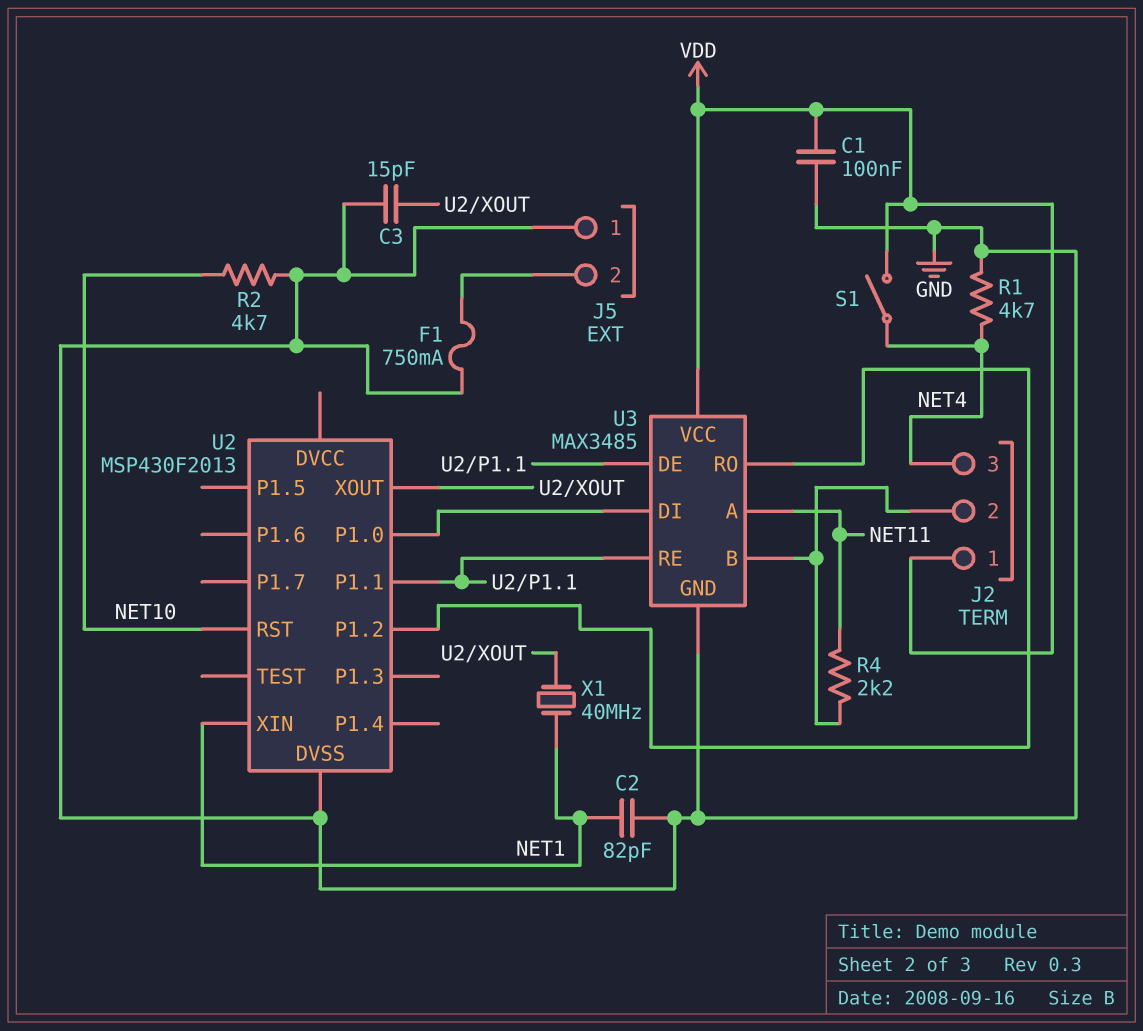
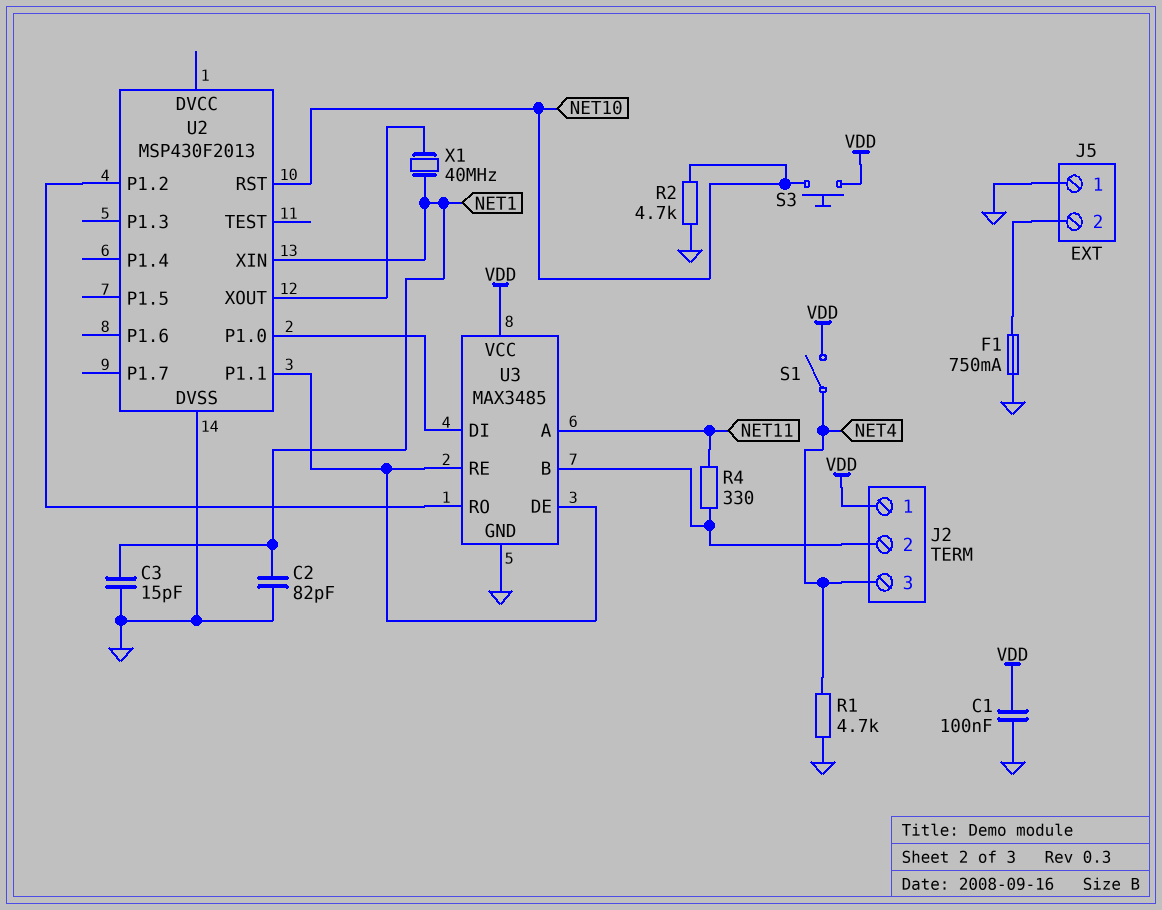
C3: 15pF (GND, U2/XOUT) -> 15pF (GND, NET1)
R4: 2.2k (J2/2, NET11) -> 330 (J2/2, NET11)
S3: none -> button (NET10, VDD)

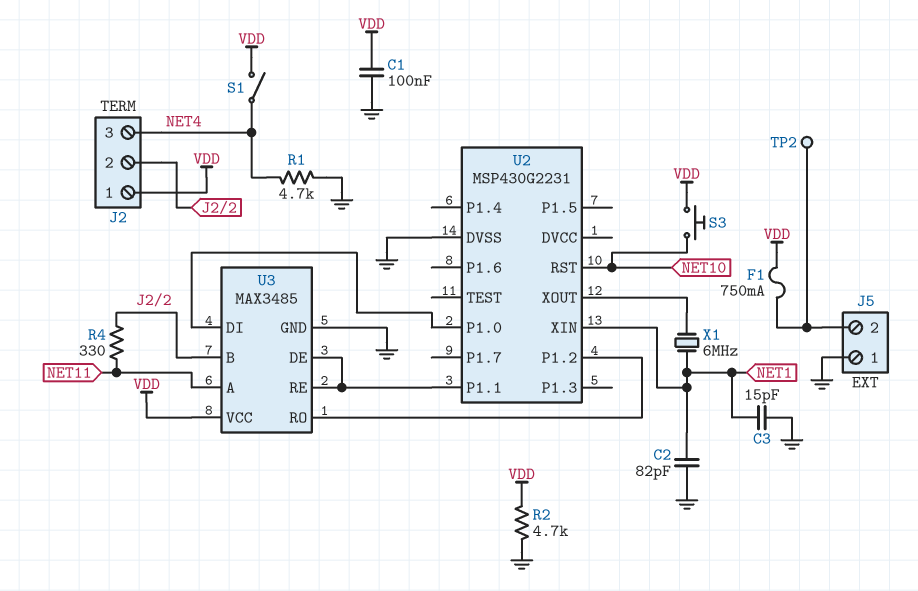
F1: 750mA (GND, J5/2) -> 750mA (J5/2, VDD)
R2: 4.7k (GND, NET10) -> 4.7k (GND, VDD)
TP2: none -> test point (J5/2)
U2: MSP430F2013 -> MSP430G2231
X1: 40MHz (NET1, U2/XOUT) -> 6MHz (NET1, U2/XOUT)

